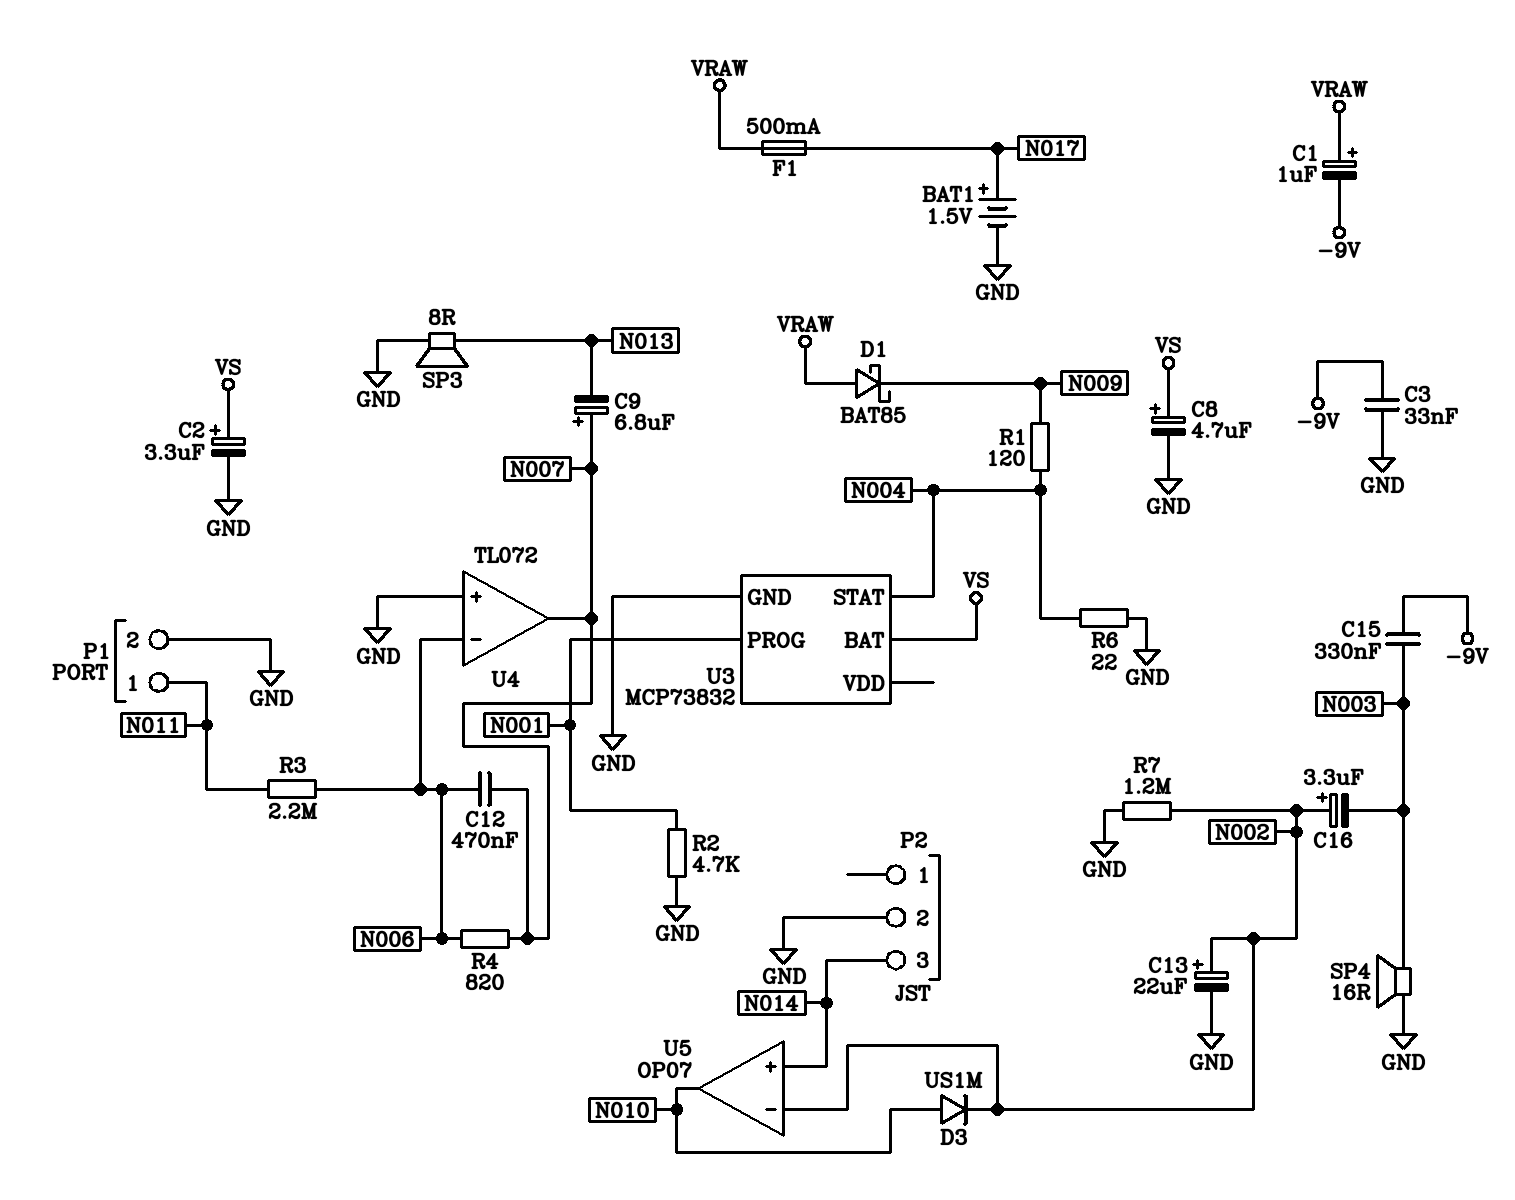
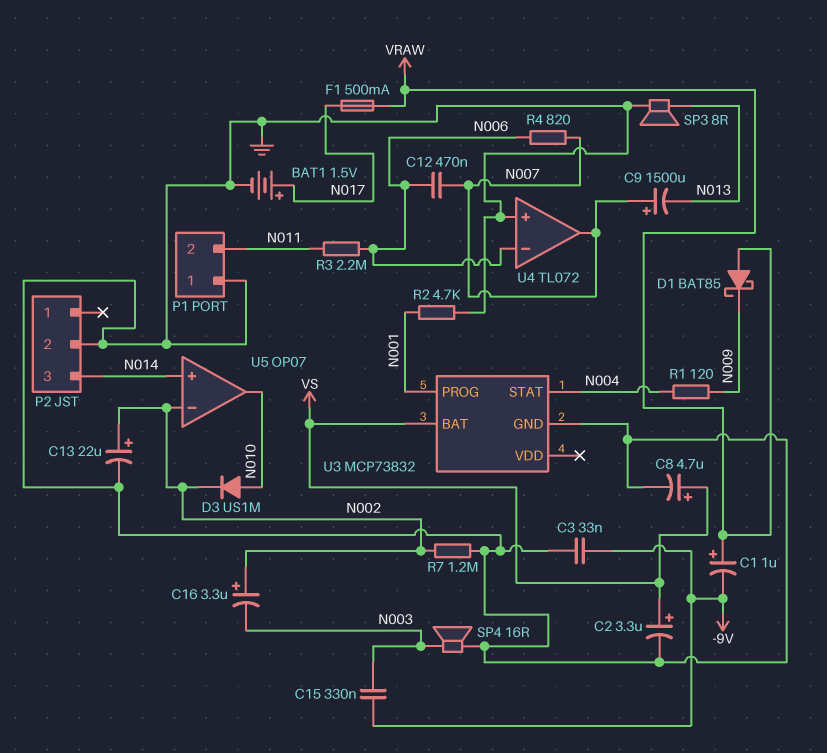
C9: 6.8uF (plus N007, minus N013) -> 1500uF (plus N007, minus N013)
P1 pin 1: N011 -> GND
P1 pin 2: GND -> N011
R6: 22 (GND, N004) -> none

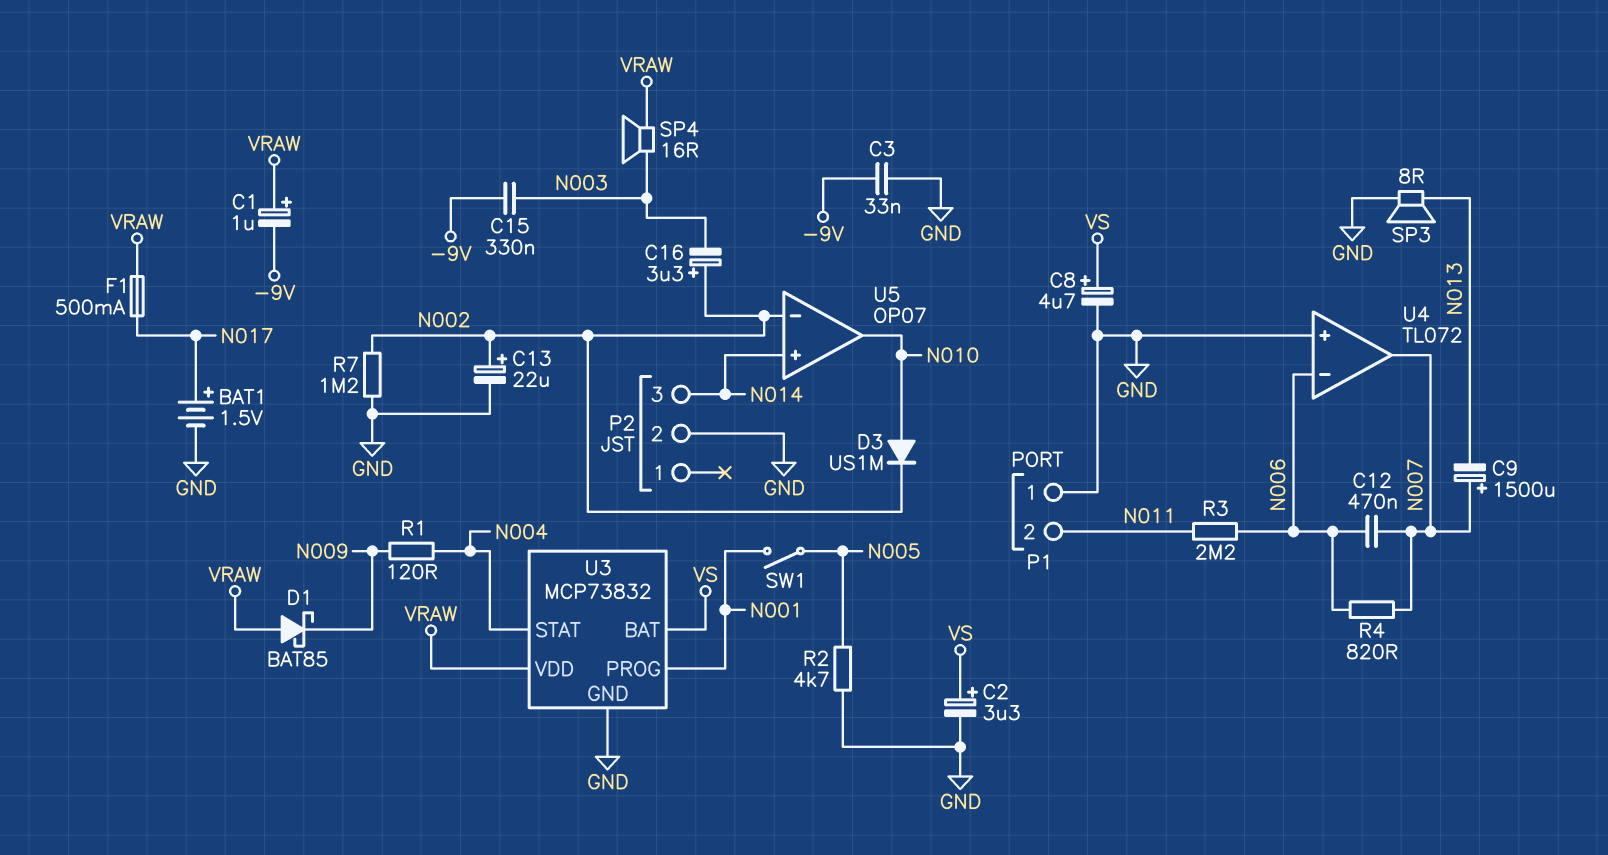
R2: 4.7k (GND, N001) -> 4.7k (GND, N005)
SP4: speaker 16R (GND, N003) -> speaker 16R (N003, VRAW)
SW1: none -> switch (N001, N005)
U3 pin VDD: none -> VRAW

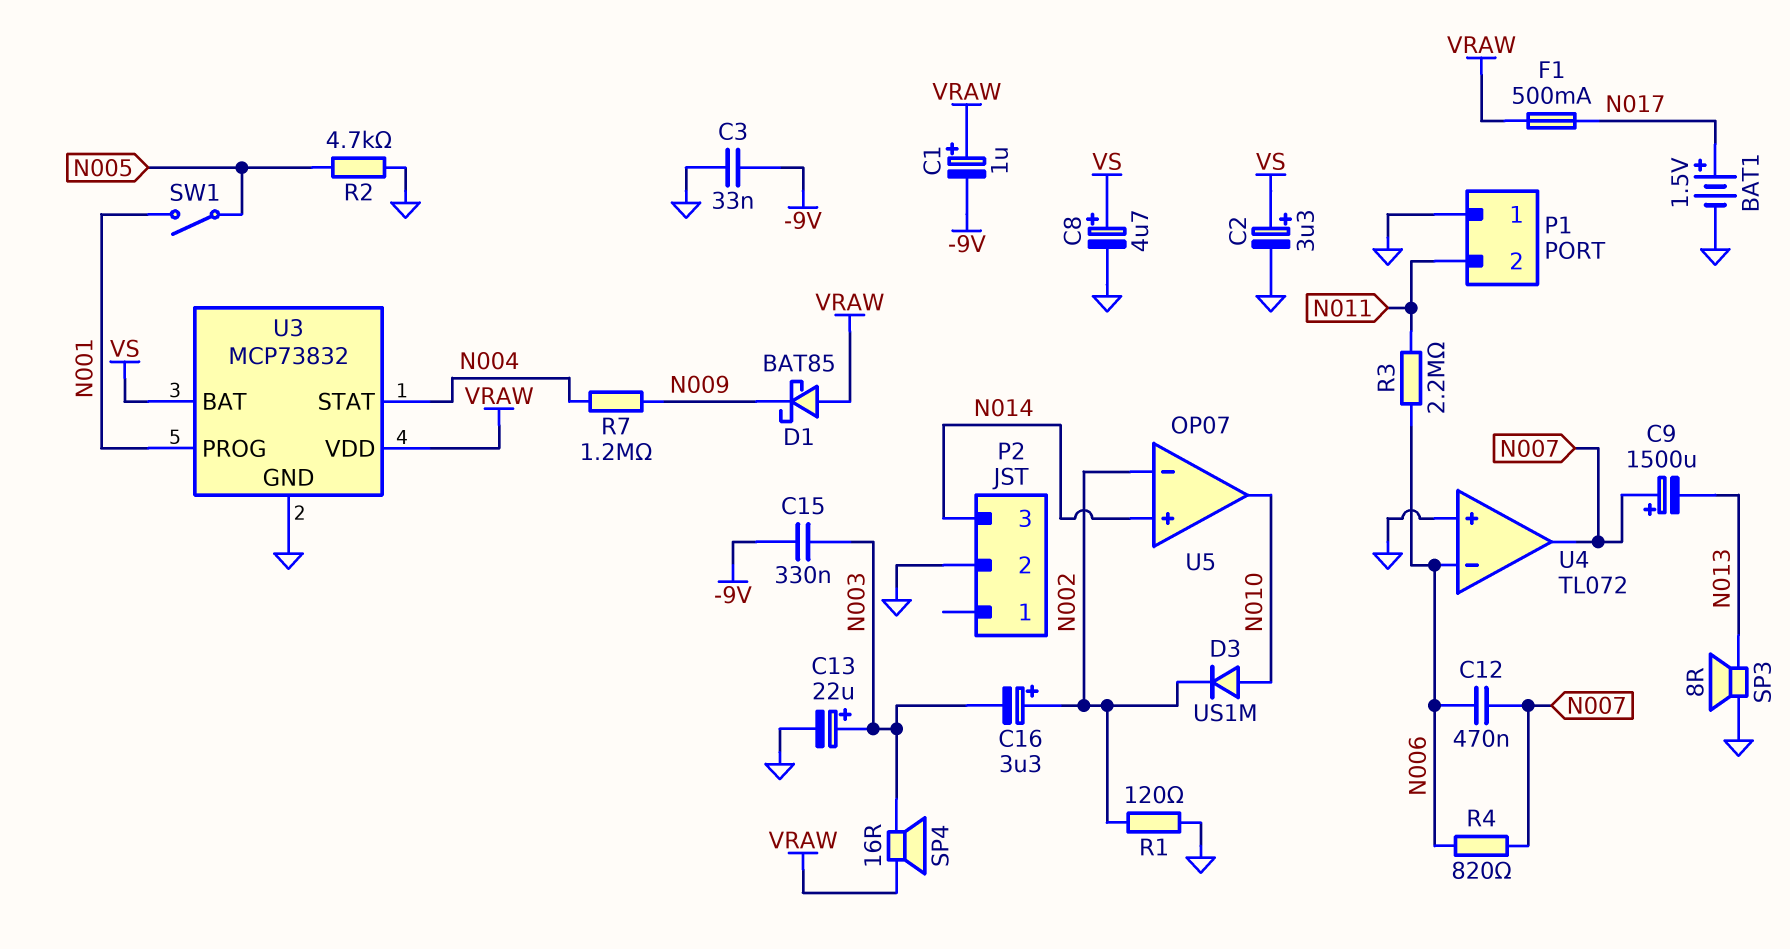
C13: 22uF (plus N002, minus GND) -> 22uF (plus N003, minus GND)
R1: 120 (N004, N009) -> 120 (GND, N002)
R7: 1.2M (GND, N002) -> 1.2M (N004, N009)

